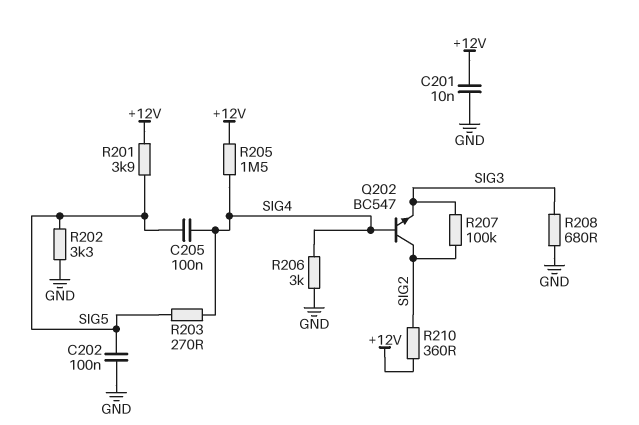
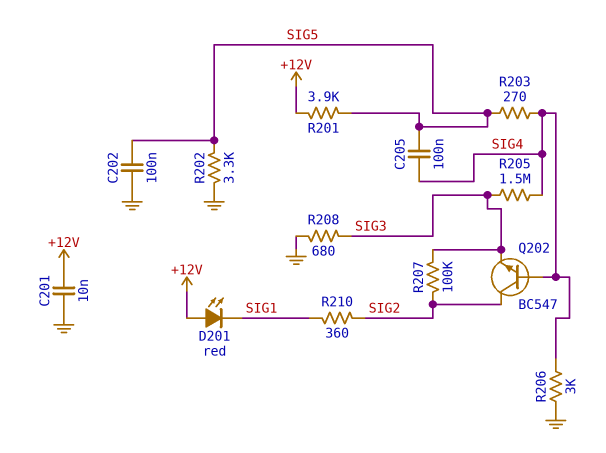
D201: none -> LED red (A +12V, K SIG1)
R205: 1.5M (+12V, SIG4) -> 1.5M (SIG3, SIG4)
R210: 360 (+12V, SIG2) -> 360 (SIG1, SIG2)

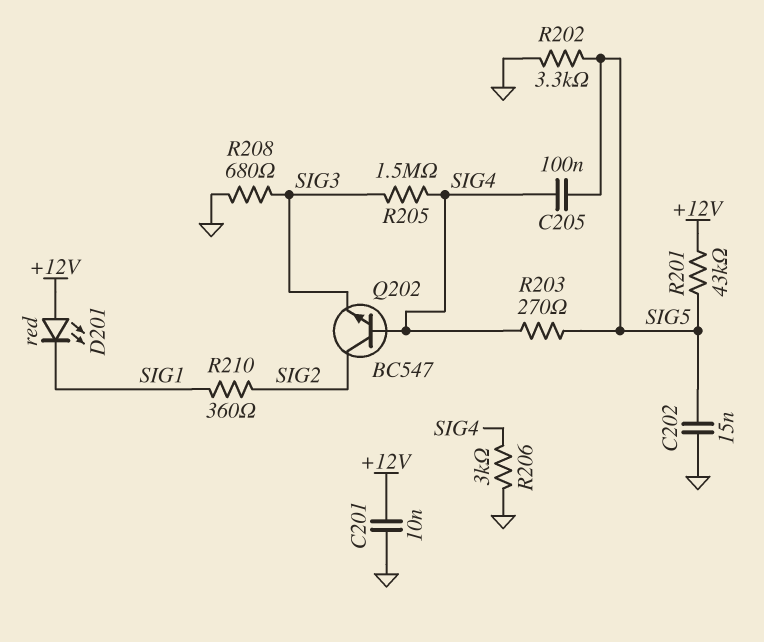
C202: 100nF (GND, SIG5) -> 15nF (GND, SIG5)
R201: 3.9k (+12V, SIG5) -> 43k (+12V, SIG5)
R207: 100k (SIG2, SIG3) -> none

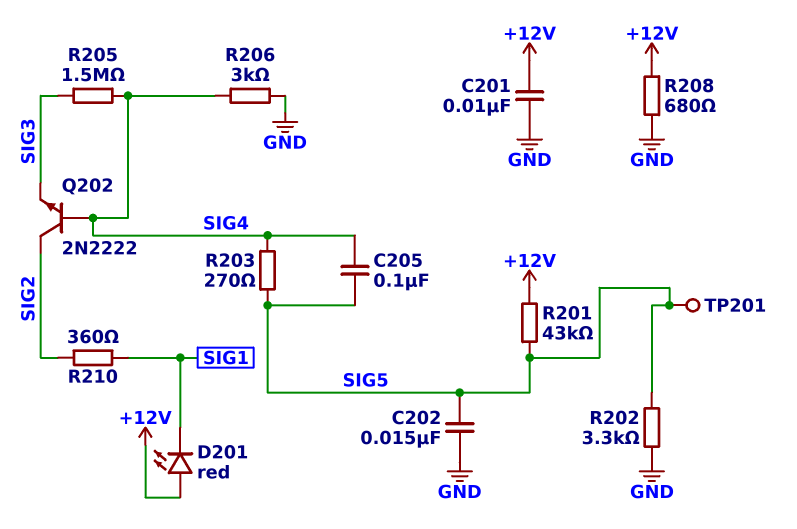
Q202: NPN BC547 (B SIG4, C SIG2, E SIG3) -> NPN 2N2222 (B SIG4, C SIG2, E SIG3)
R208: 680 (GND, SIG3) -> 680 (+12V, GND)
TP201: none -> test point (SIG5)

